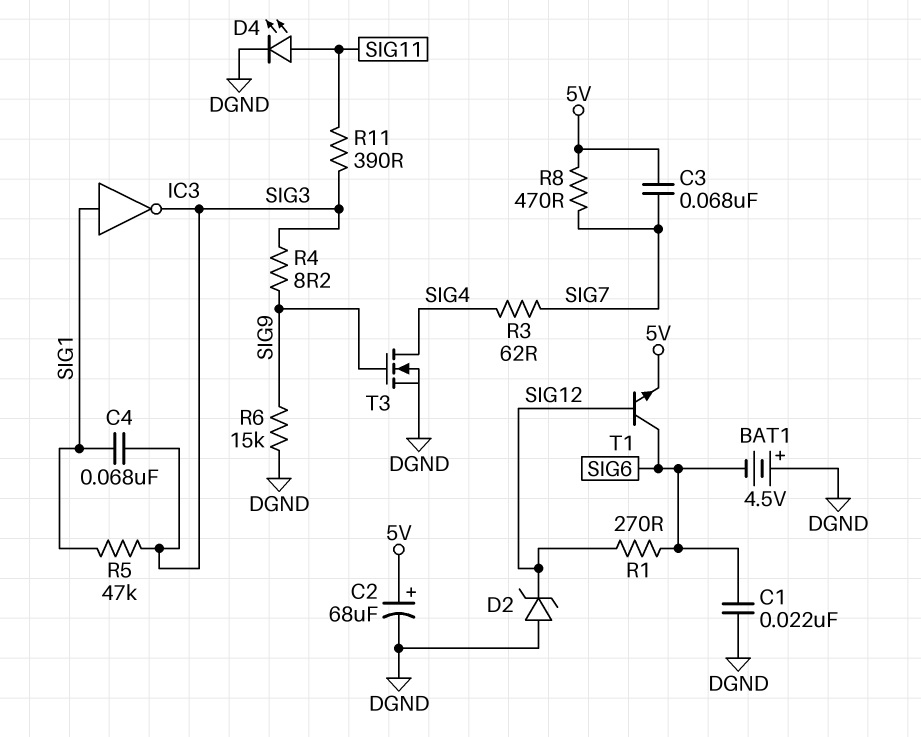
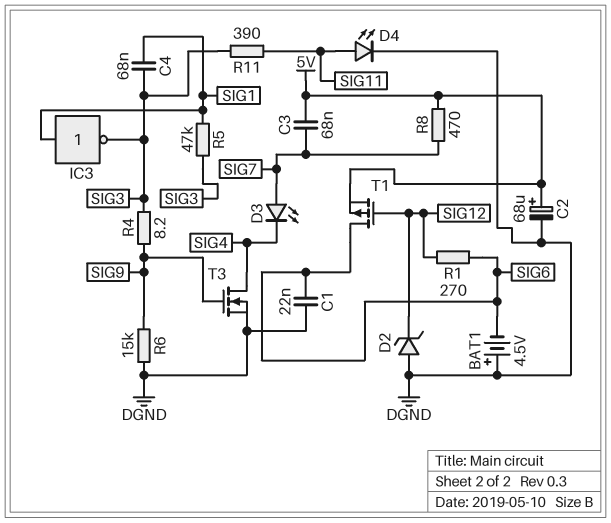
D3: none -> LED (A SIG7, K SIG4)
R3: 62 (SIG4, SIG7) -> none
T1: NPN (B SIG12, C SIG6, E 5V) -> PMOS (G SIG12, D SIG6, S 5V)

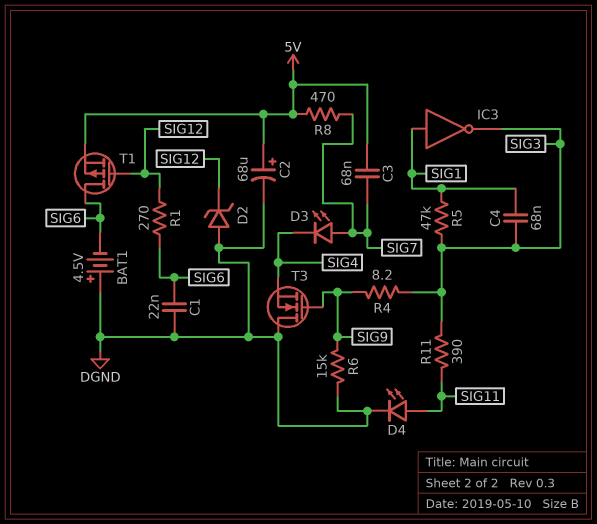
T3: NMOS (G SIG9, D SIG4, S DGND) -> NMOS (G SIG9, D DGND, S SIG4)

